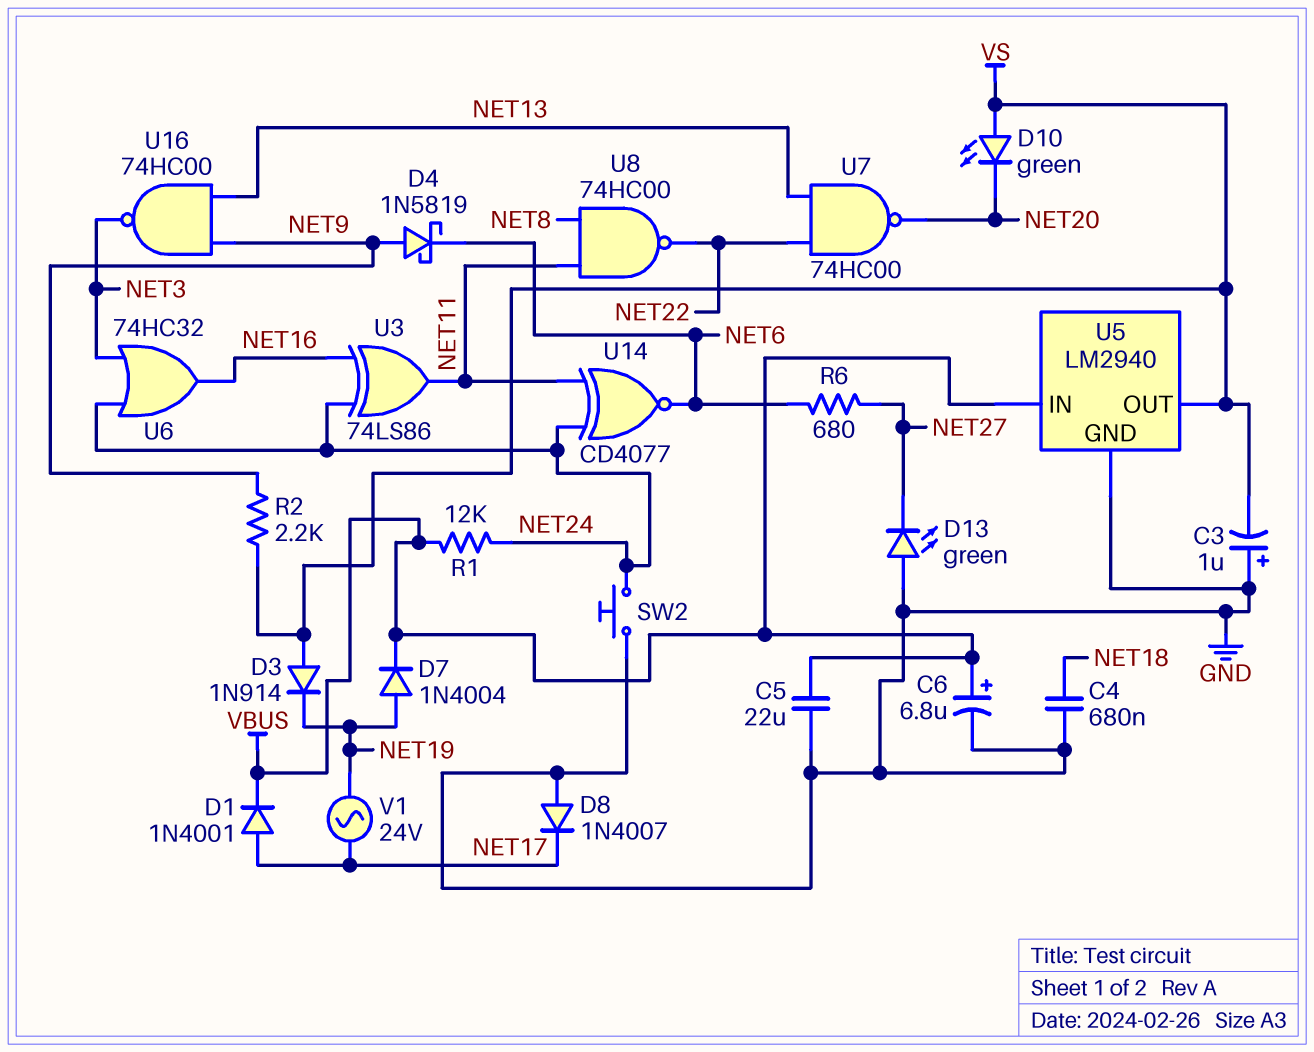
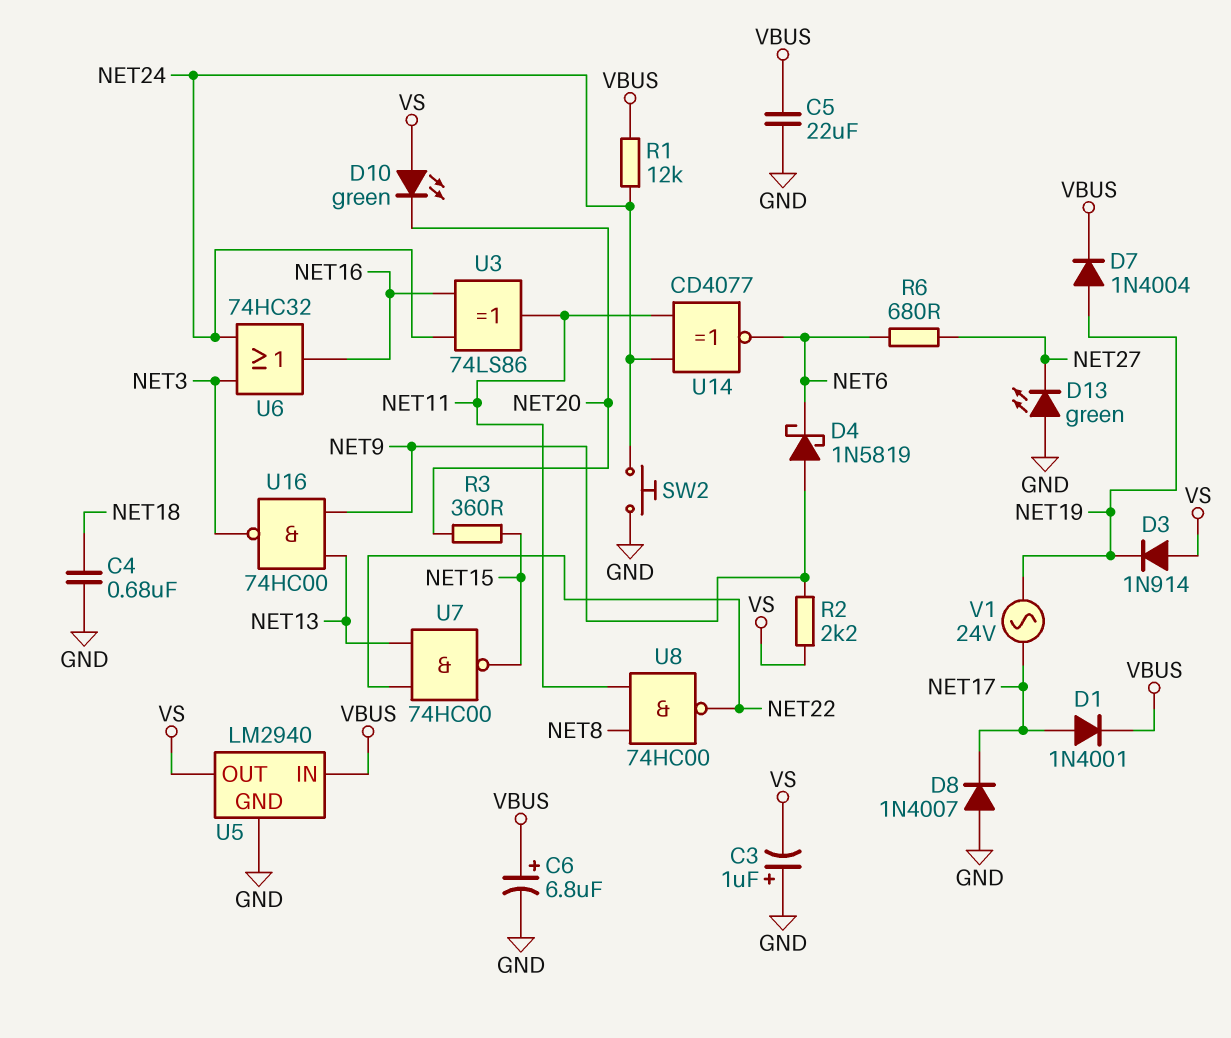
R3: none -> 360 (NET15, NET20)
U7: NAND 74HC00 (in NET13, in NET22, out NET20) -> NAND 74HC00 (in NET13, in NET22, out NET15)

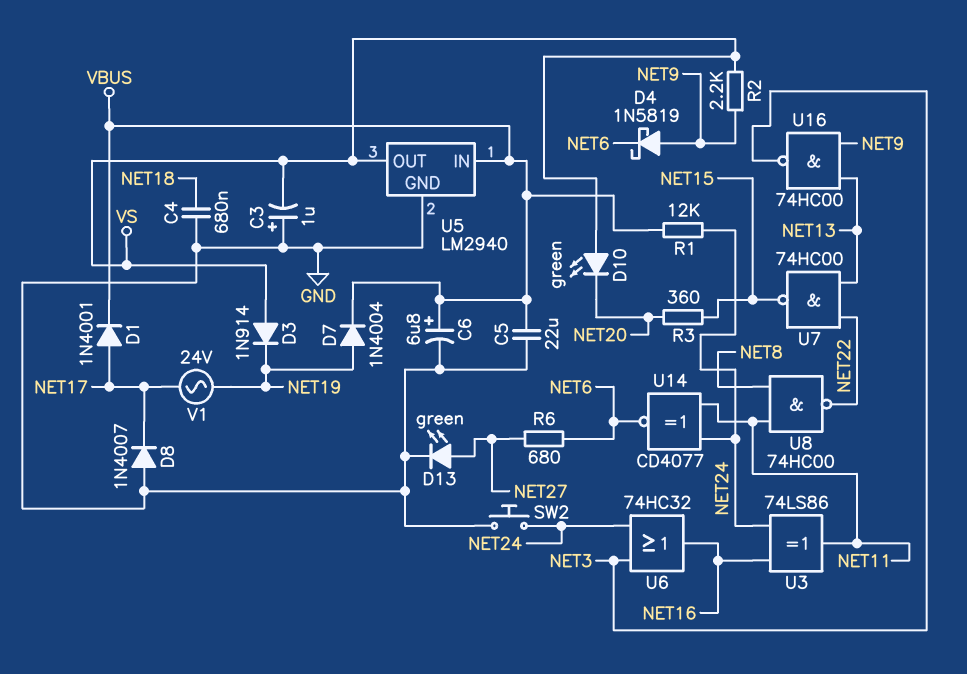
D13: LED green (A GND, K NET27) -> LED green (A NET27, K GND)

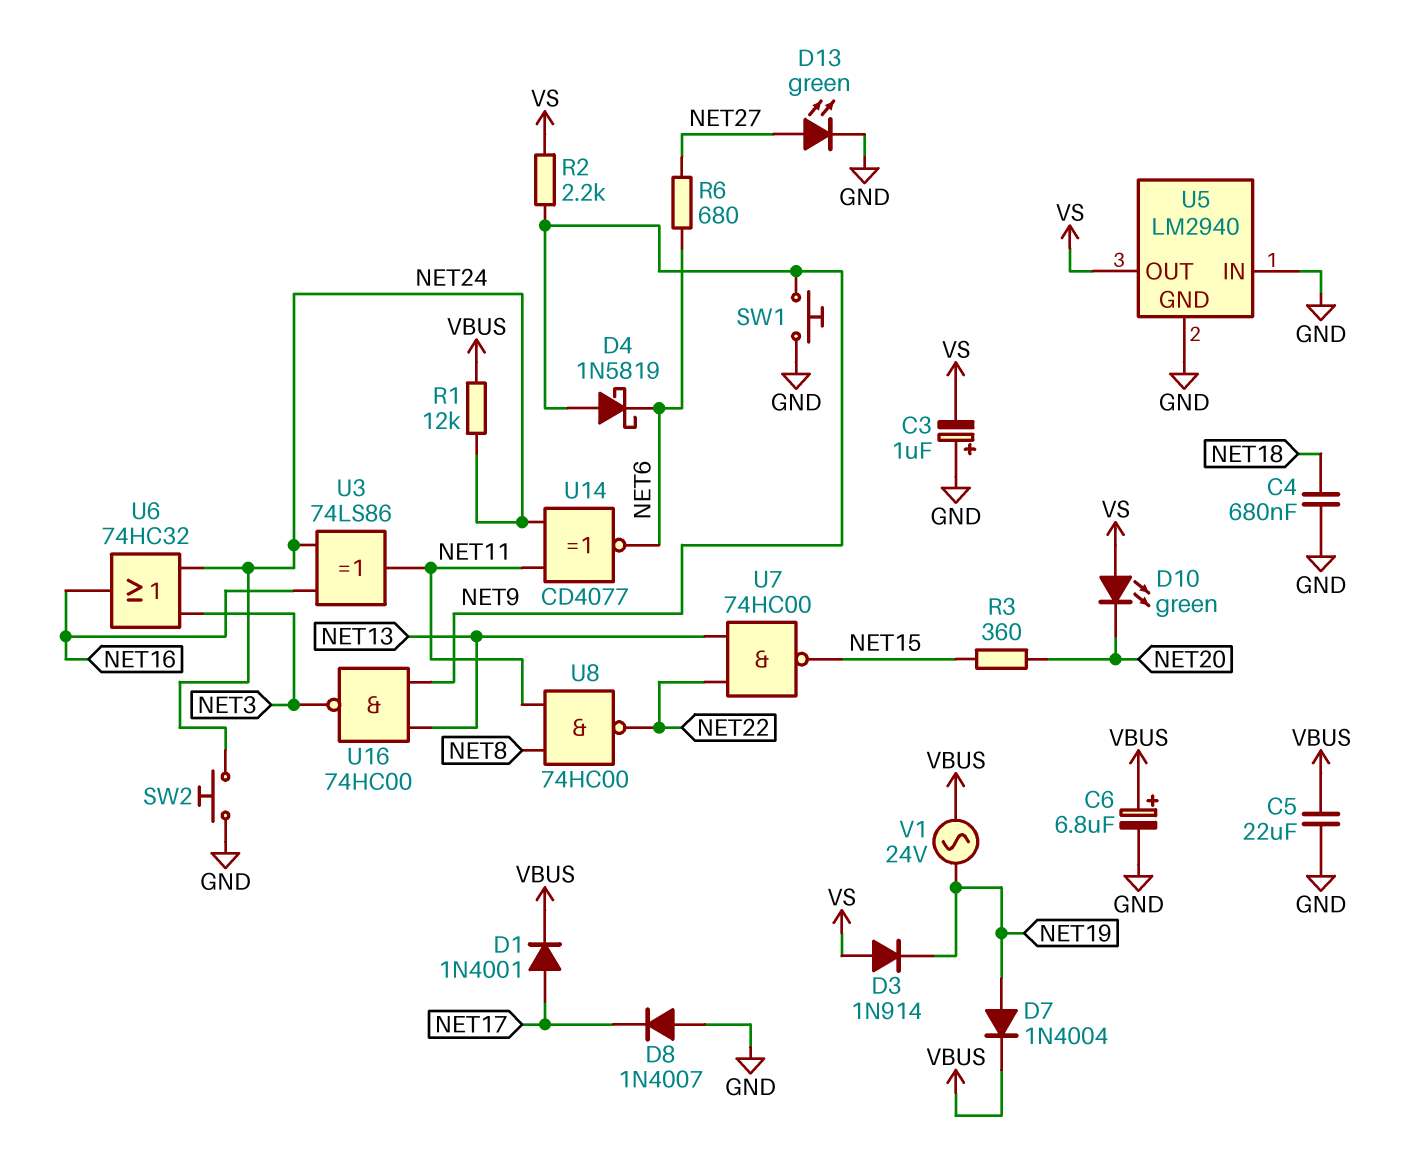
SW1: none -> button (GND, NET9)
U5 pin IN: VBUS -> GND
V1: AC 24V (NET17, NET19) -> AC 24V (NET19, VBUS)

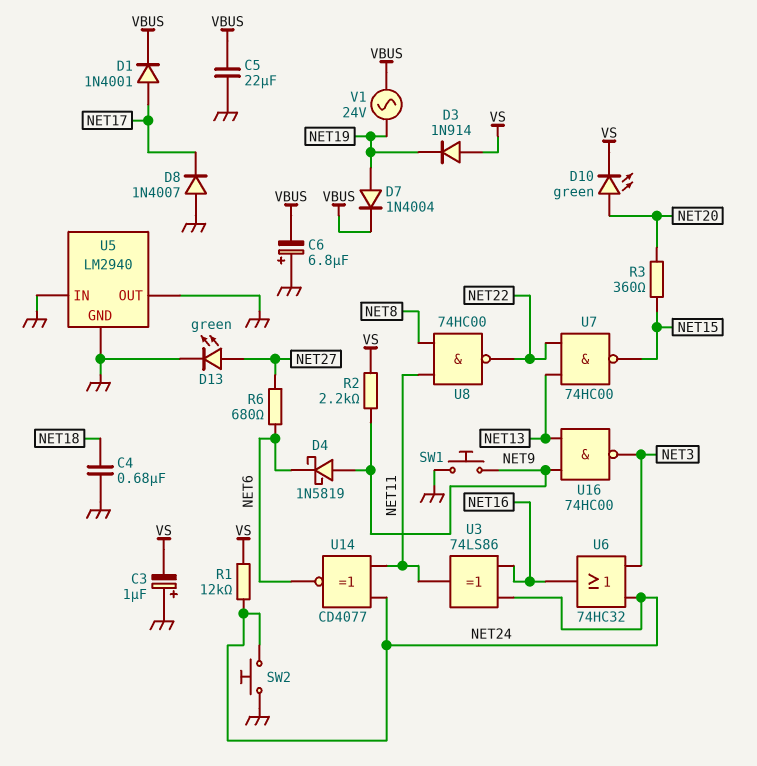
C6: 6.8uF (plus VBUS, minus GND) -> 6.8uF (plus GND, minus VBUS)
D10: LED green (A VS, K NET20) -> LED green (A NET20, K VS)
R1: 12k (NET24, VBUS) -> 12k (NET24, VS)
U5 pin OUT: VS -> GND

